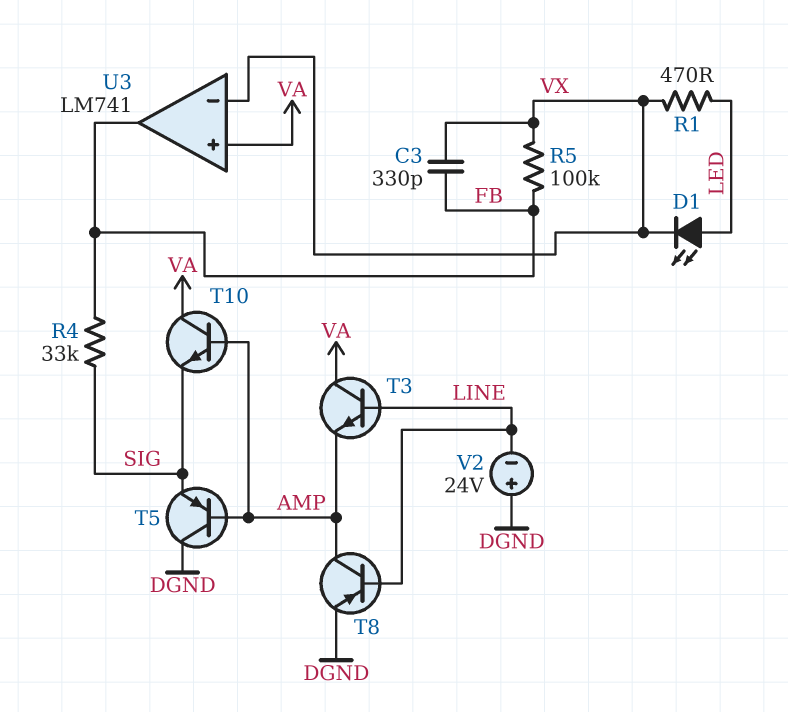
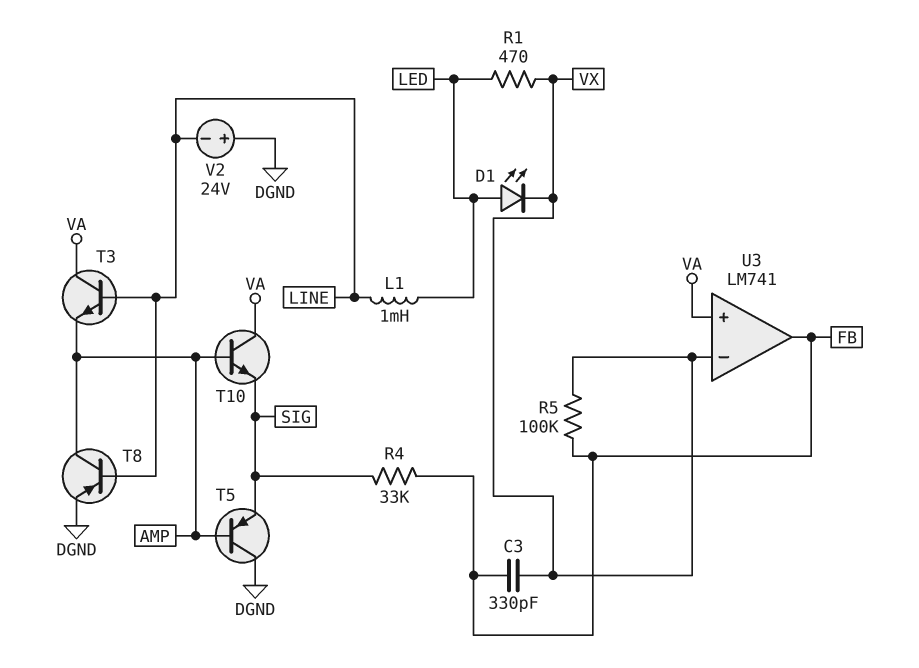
L1: none -> 1mH (LED, LINE)

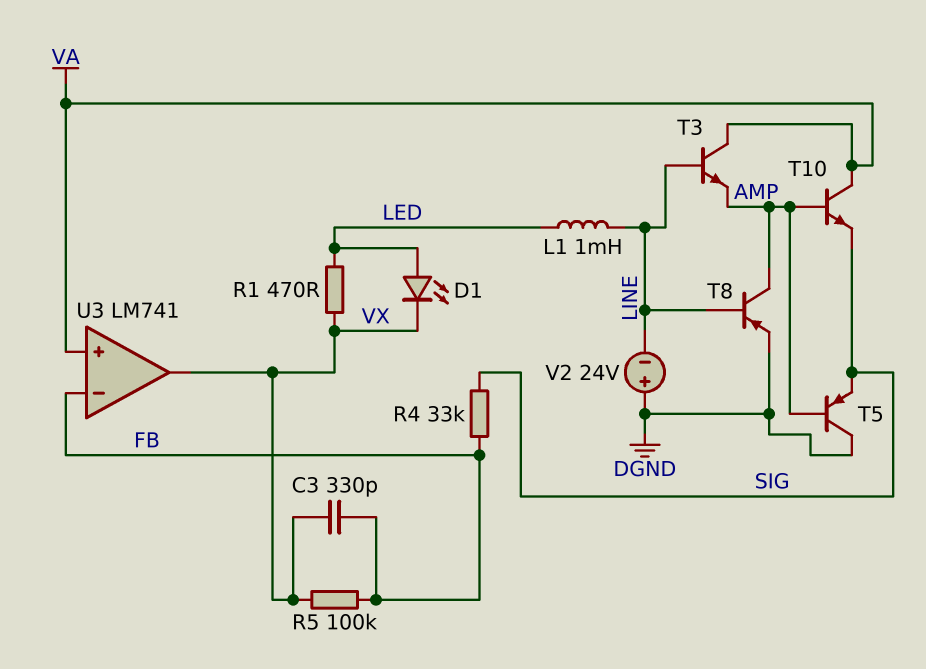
U3 pin in-: VX -> FB
U3 pin out: FB -> VX

